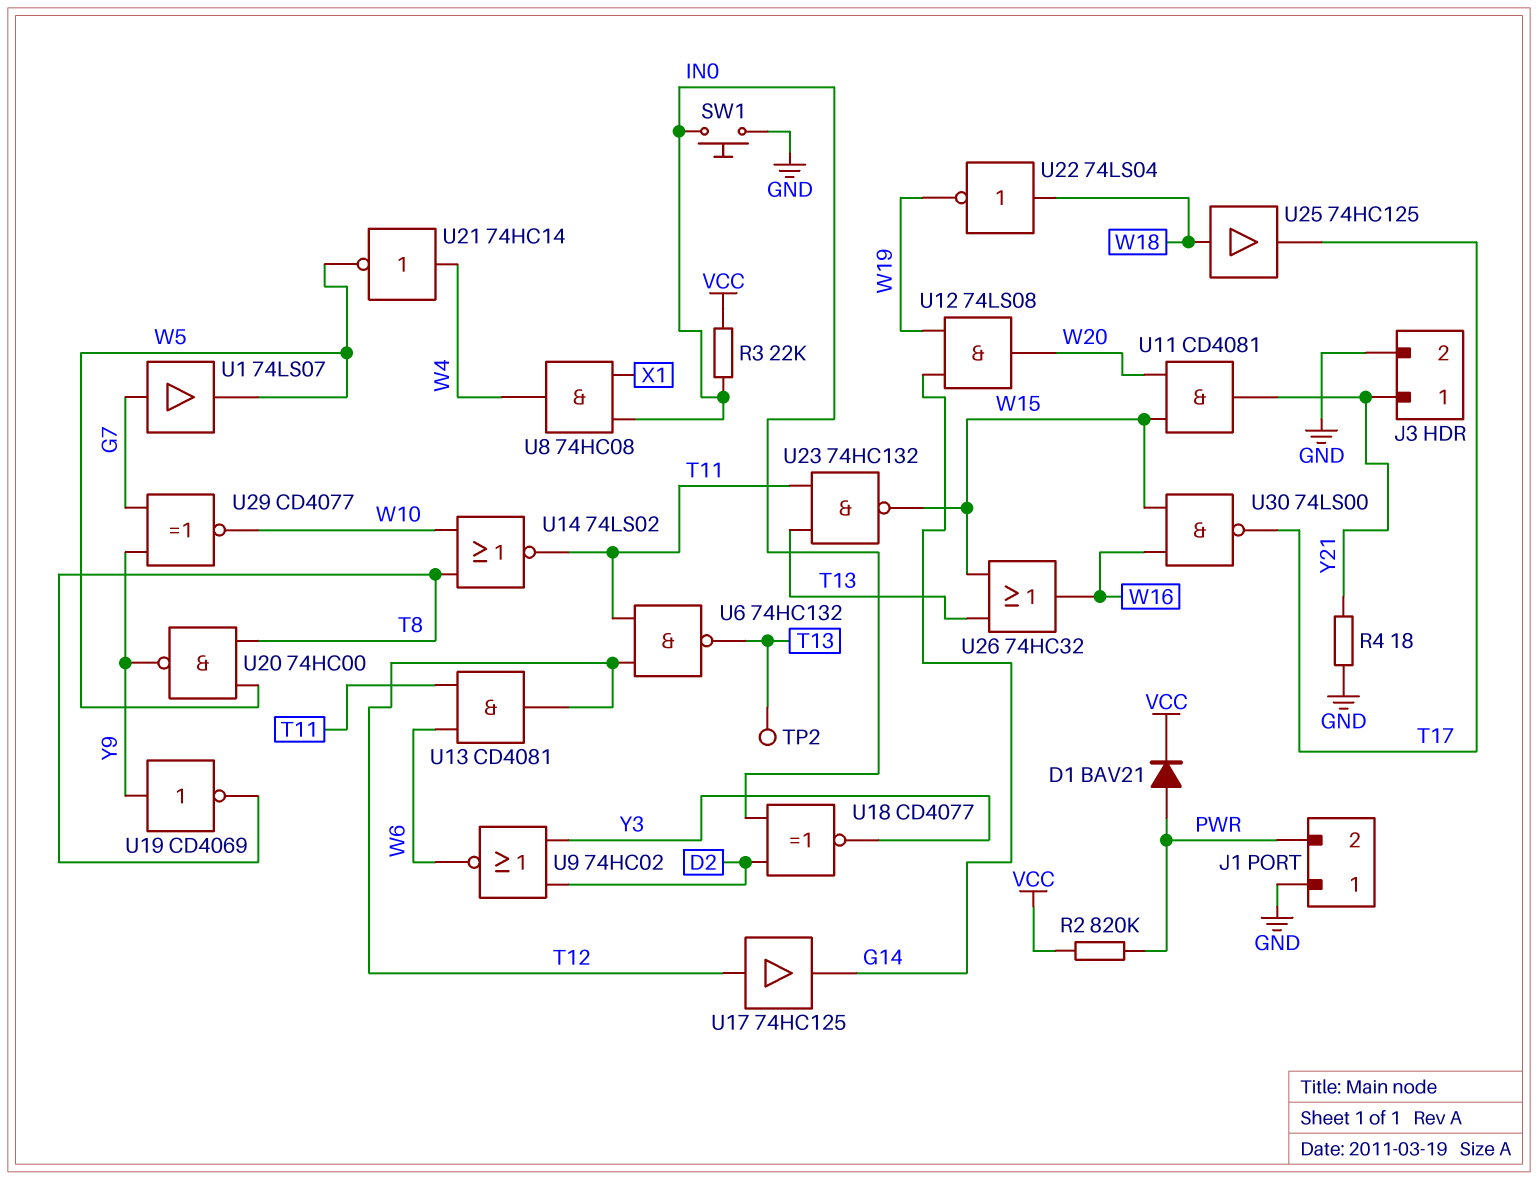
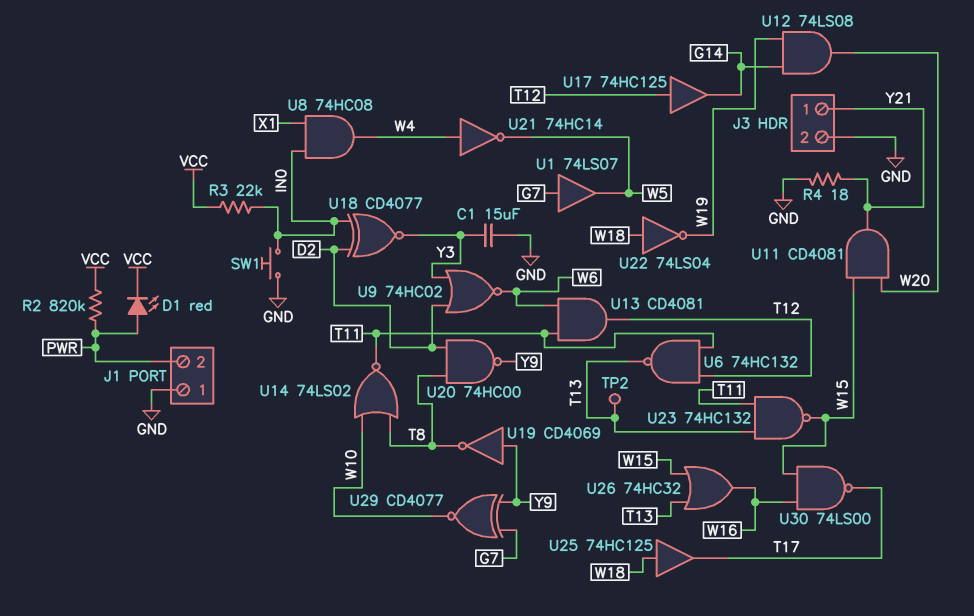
C1: none -> 15uF (GND, Y3)
D1: diode BAV21 (A PWR, K VCC) -> LED red (A PWR, K VCC)
U20: NAND 74HC00 (in T8, in W5, out Y9) -> NAND 74HC00 (in D2, in T8, out Y9)

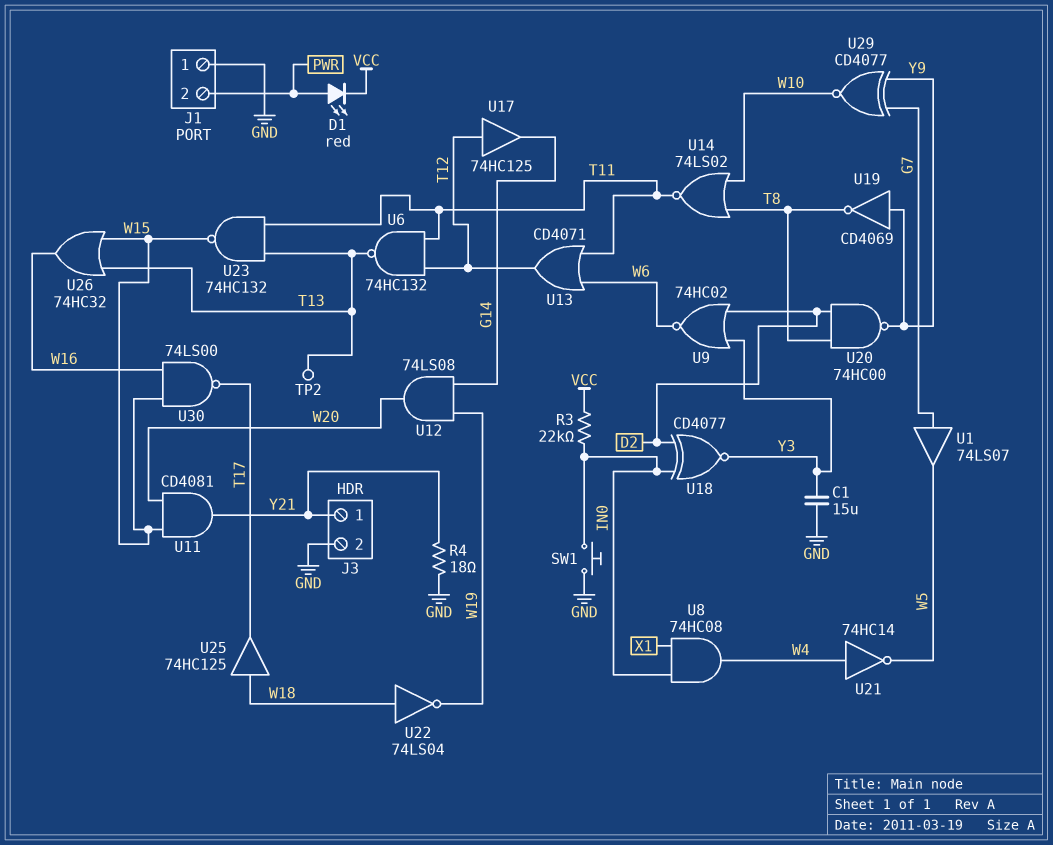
R2: 820k (PWR, VCC) -> none
U13: AND CD4081 (in T11, in W6, out T12) -> OR CD4071 (in T11, in W6, out T12)

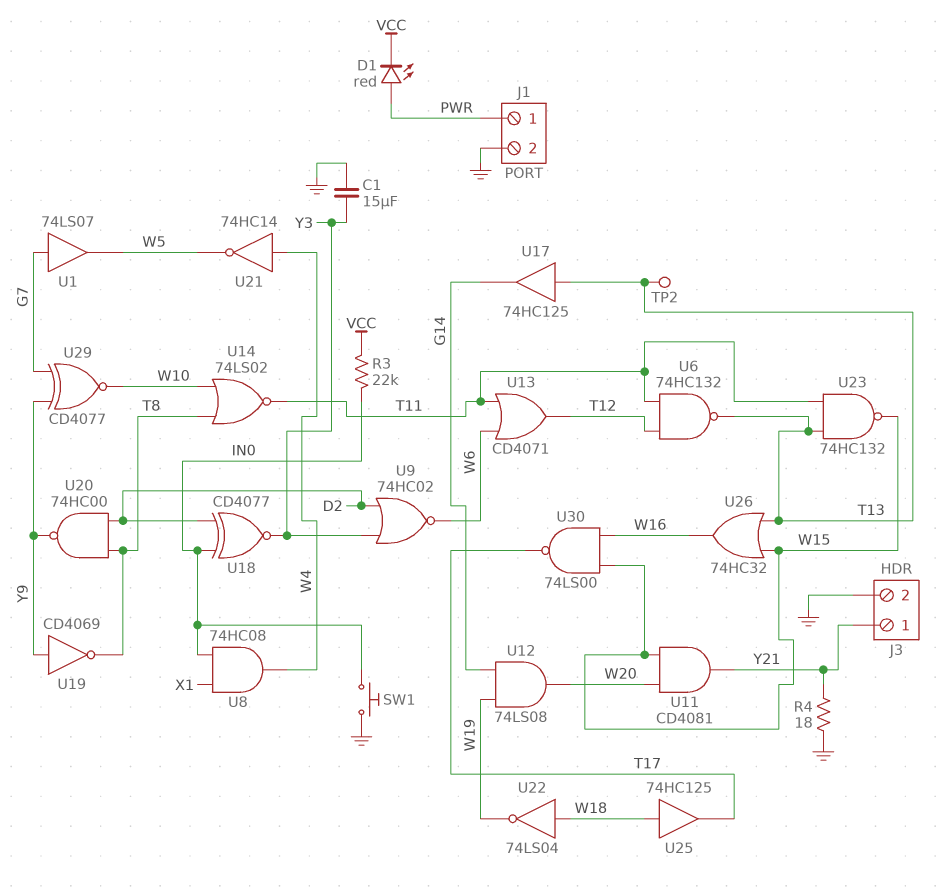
J1 pin 1: GND -> PWR
J1 pin 2: PWR -> GND
U17: buffer 74HC125 (in T12, out G14) -> buffer 74HC125 (in T13, out G14)

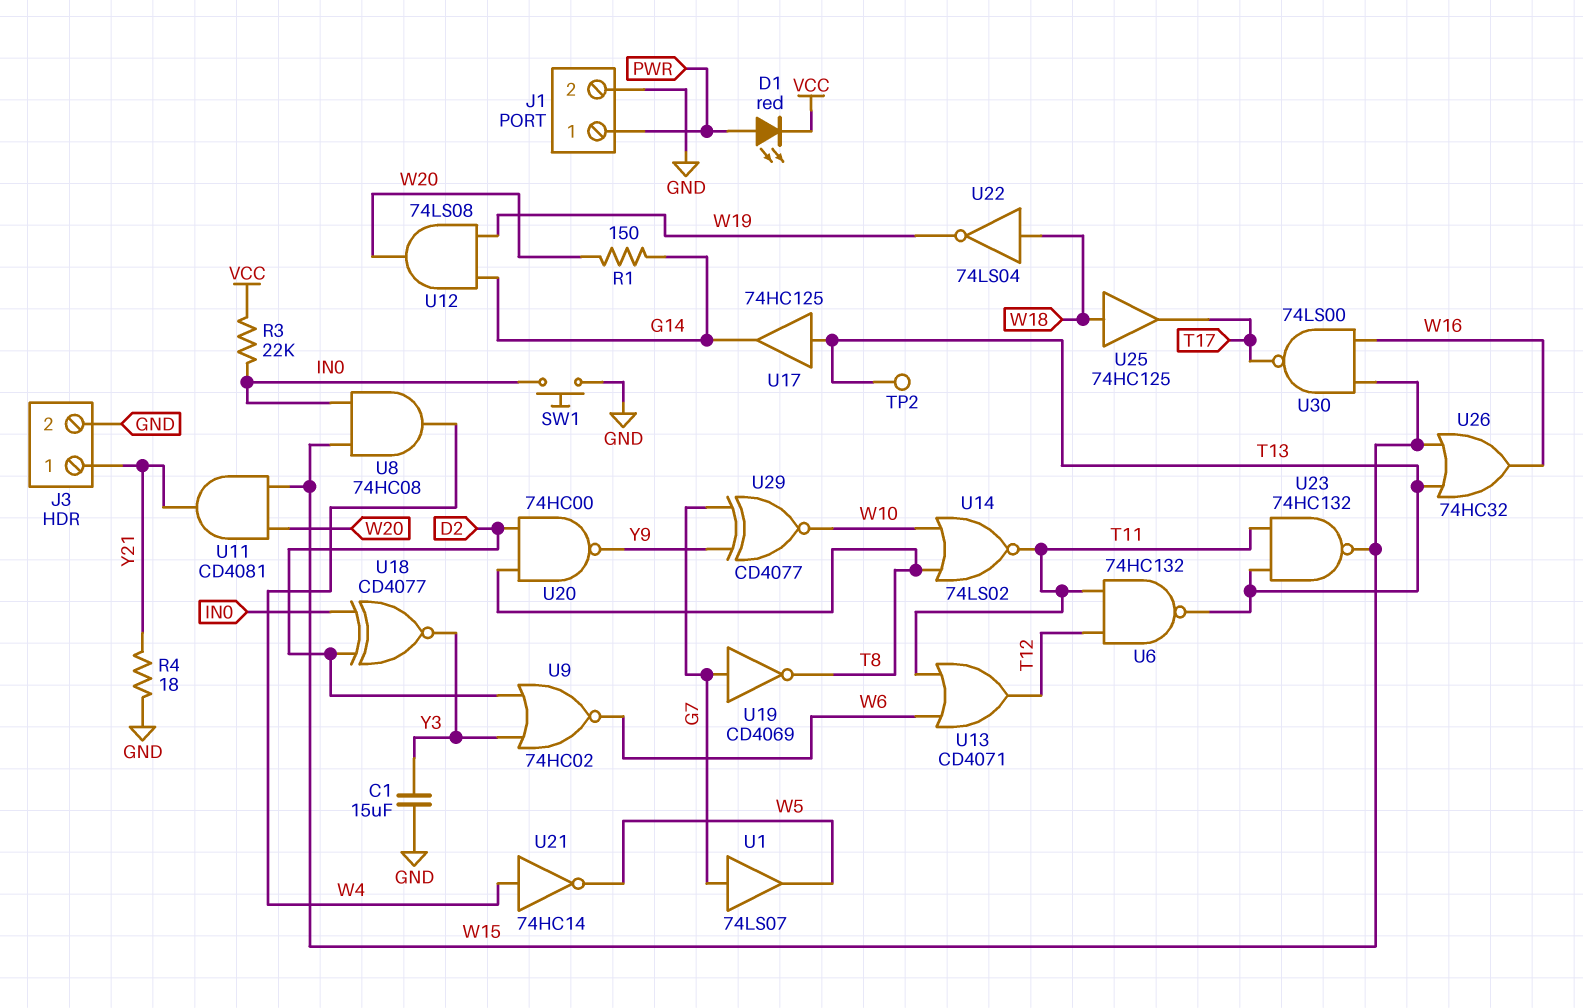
R1: none -> 150 (G14, W20)
U8: AND 74HC08 (in IN0, in X1, out W4) -> AND 74HC08 (in IN0, in W15, out W4)
U19: NOT CD4069 (in Y9, out T8) -> NOT CD4069 (in G7, out T8)

